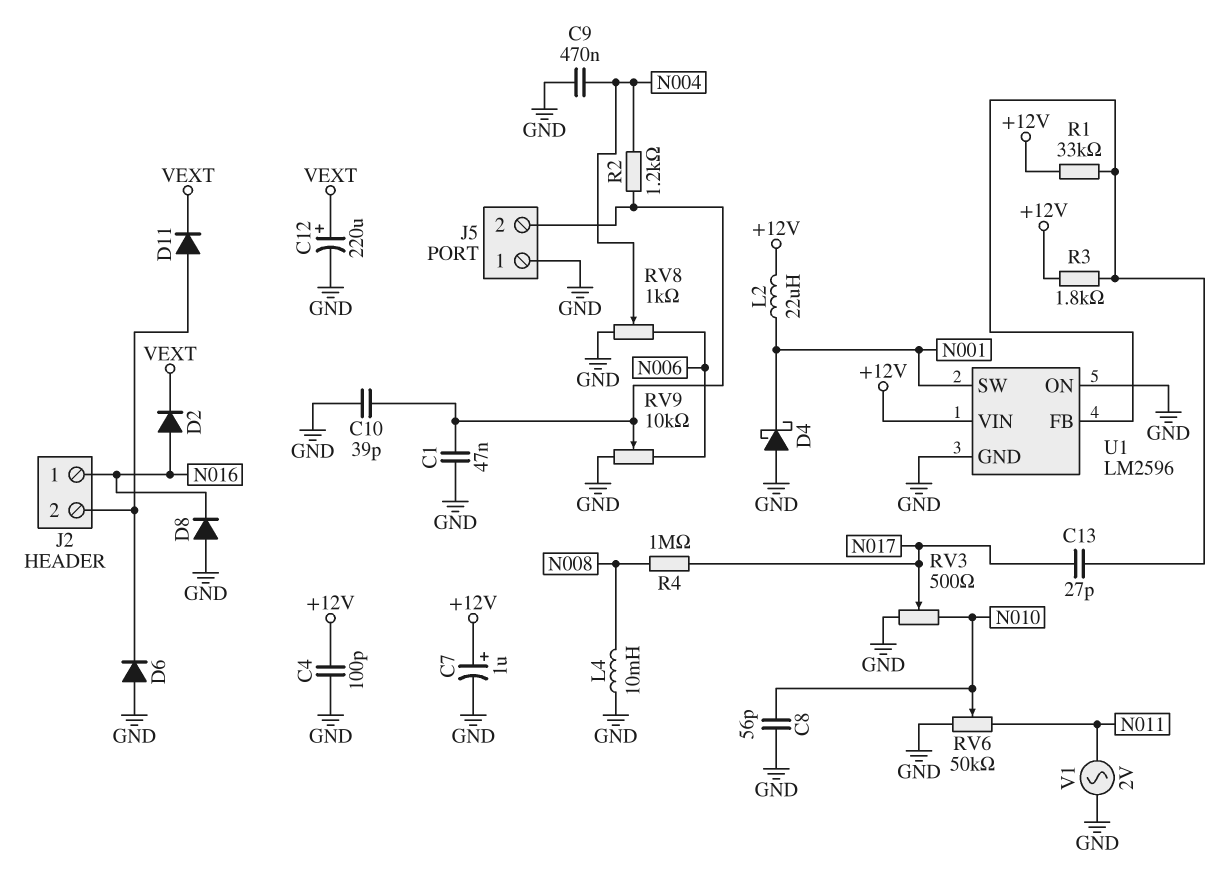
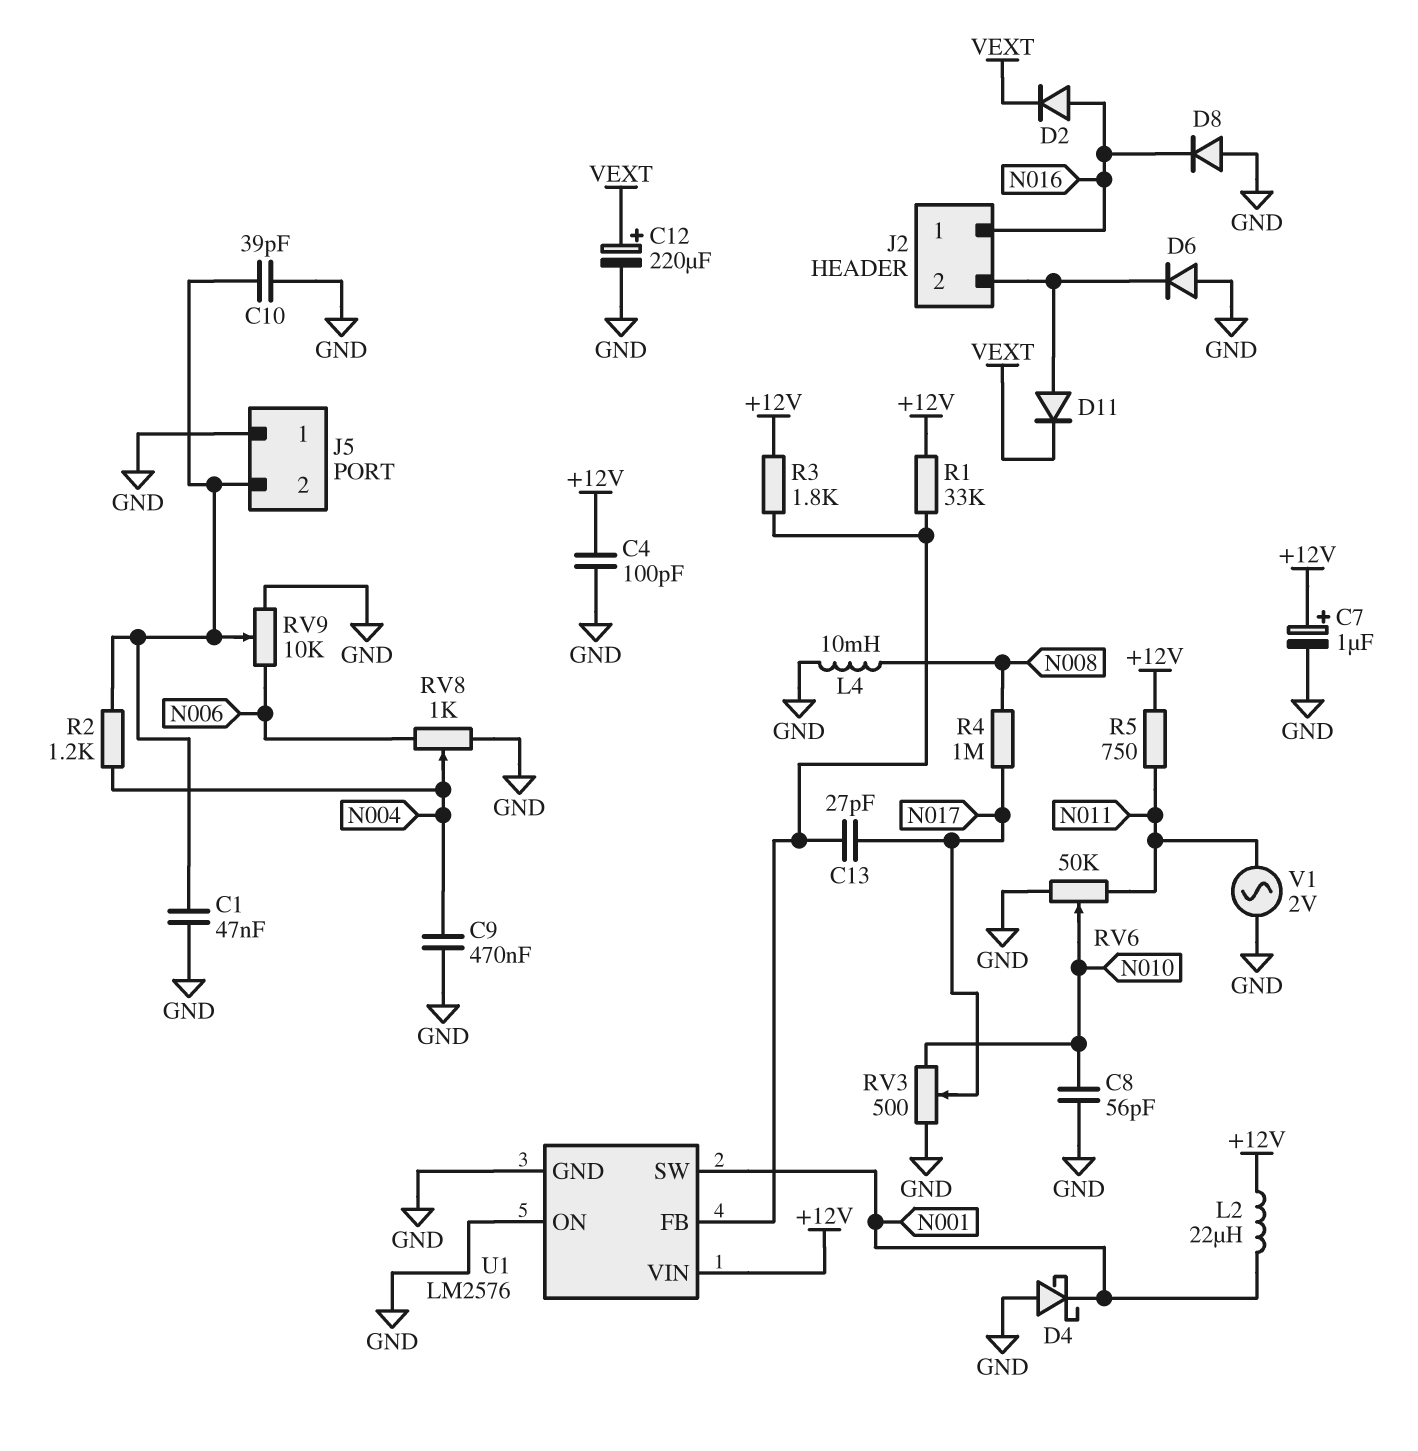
R5: none -> 750 (+12V, N011)
U1: LM2596 -> LM2576

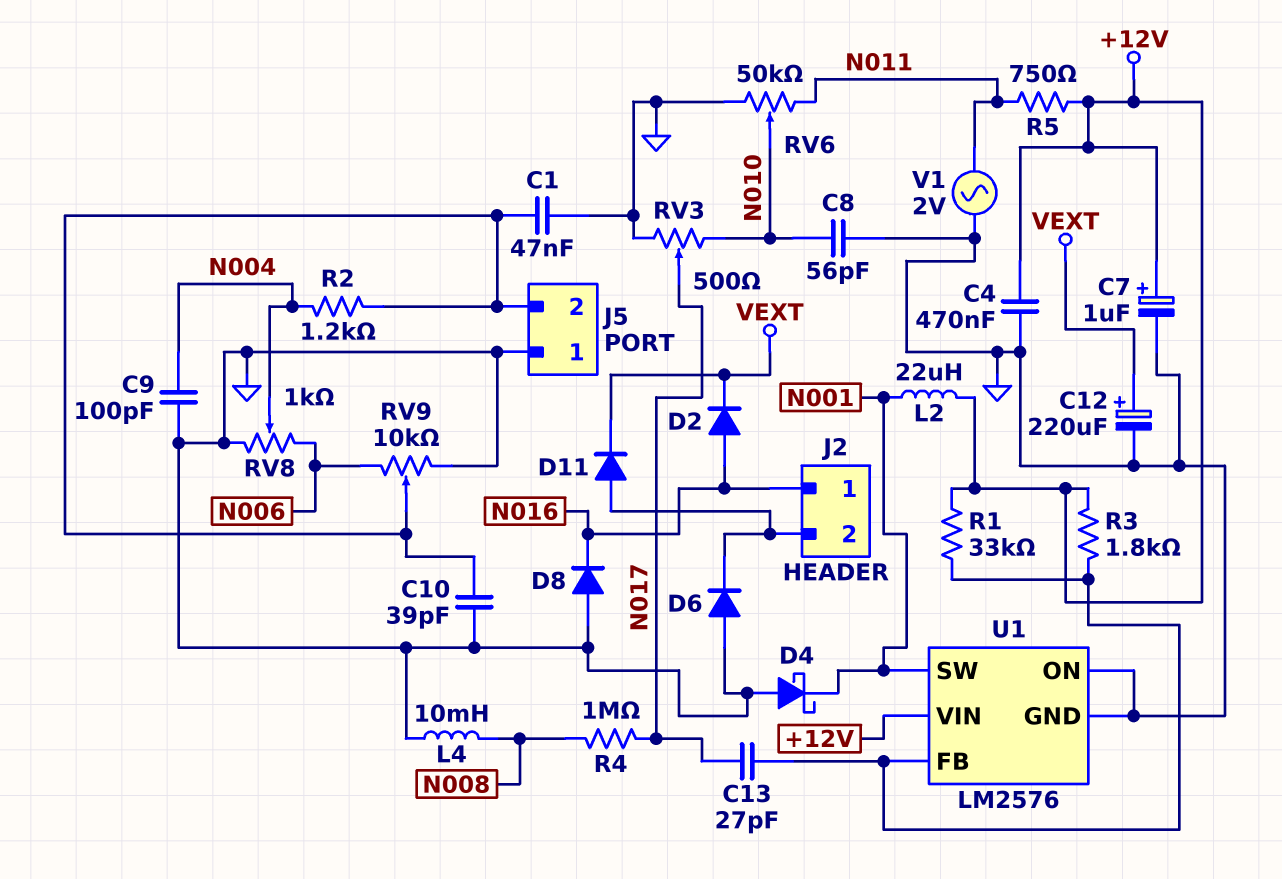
C4: 100pF (+12V, GND) -> 470nF (+12V, GND)
C9: 470nF (GND, N004) -> 100pF (GND, N004)

